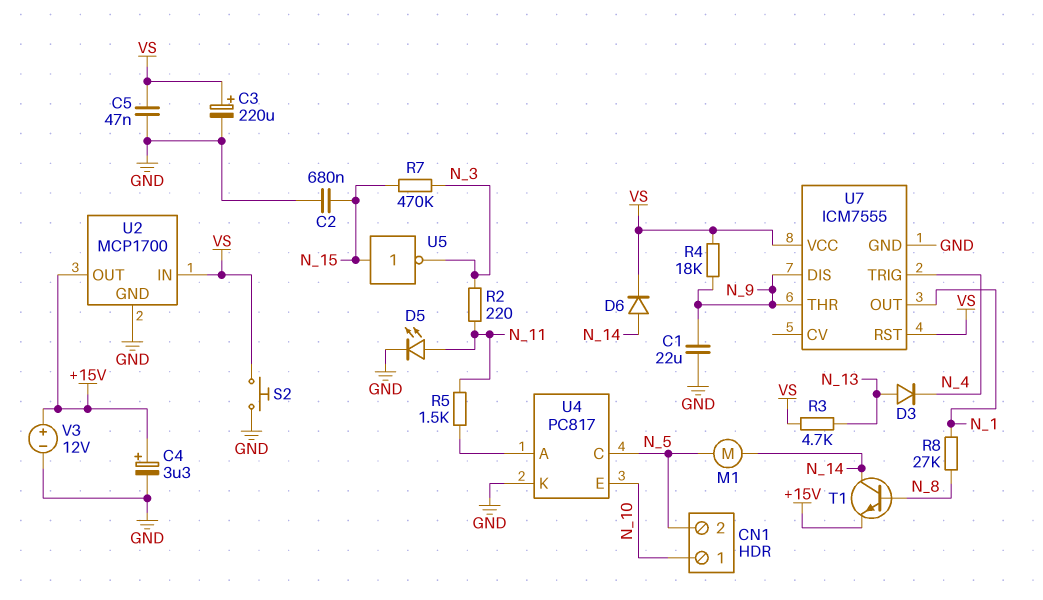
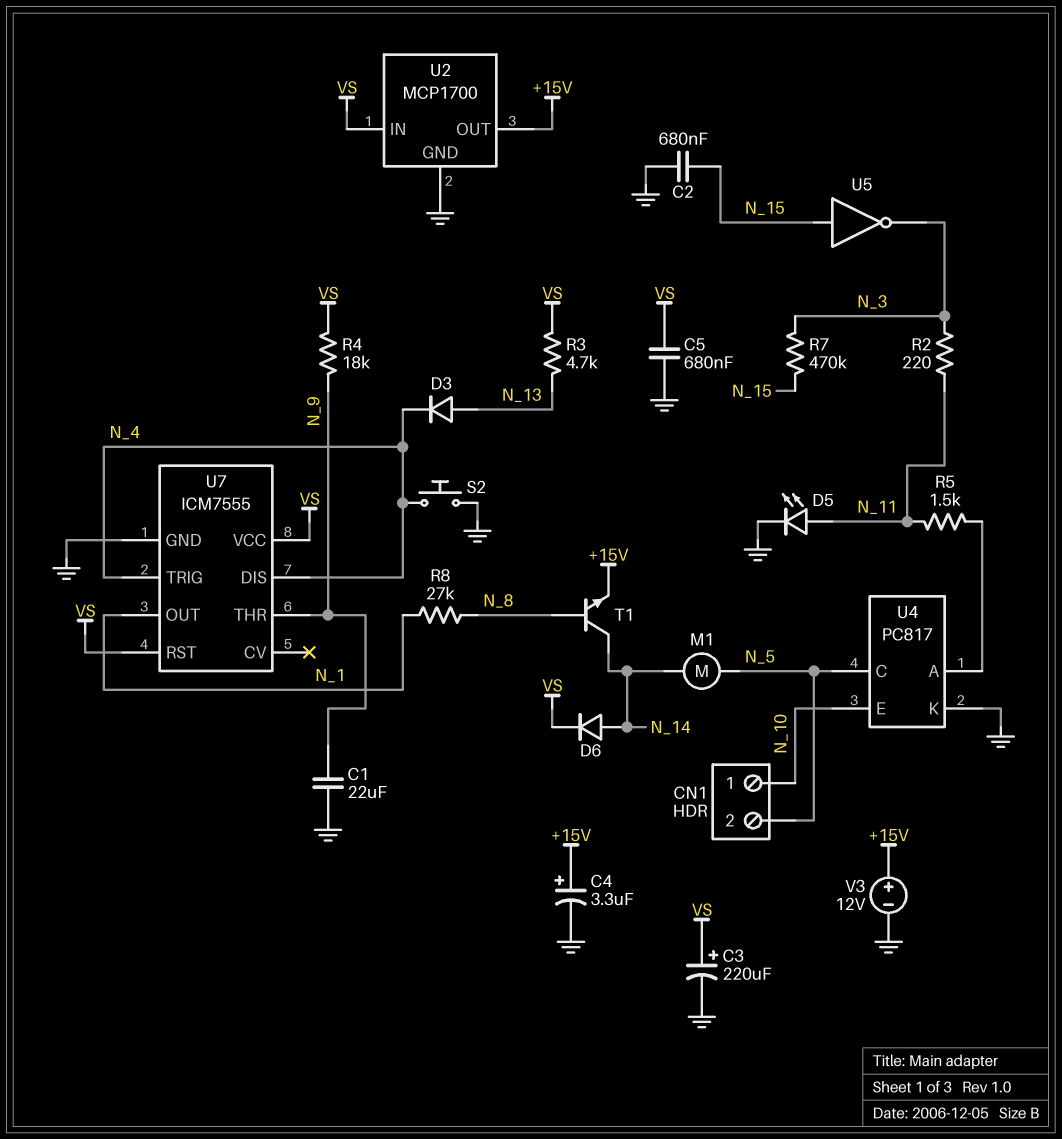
C5: 47nF (GND, VS) -> 680nF (GND, VS)
S2: button (GND, VS) -> button (GND, N_4)
U7 pin DIS: N_9 -> N_4

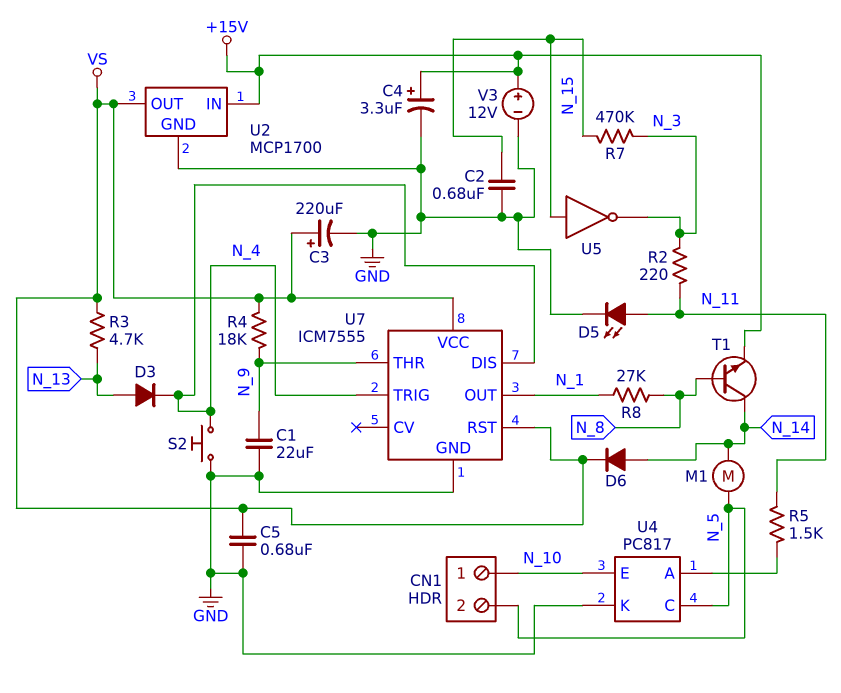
U2 pin IN: VS -> +15V
U2 pin OUT: +15V -> VS

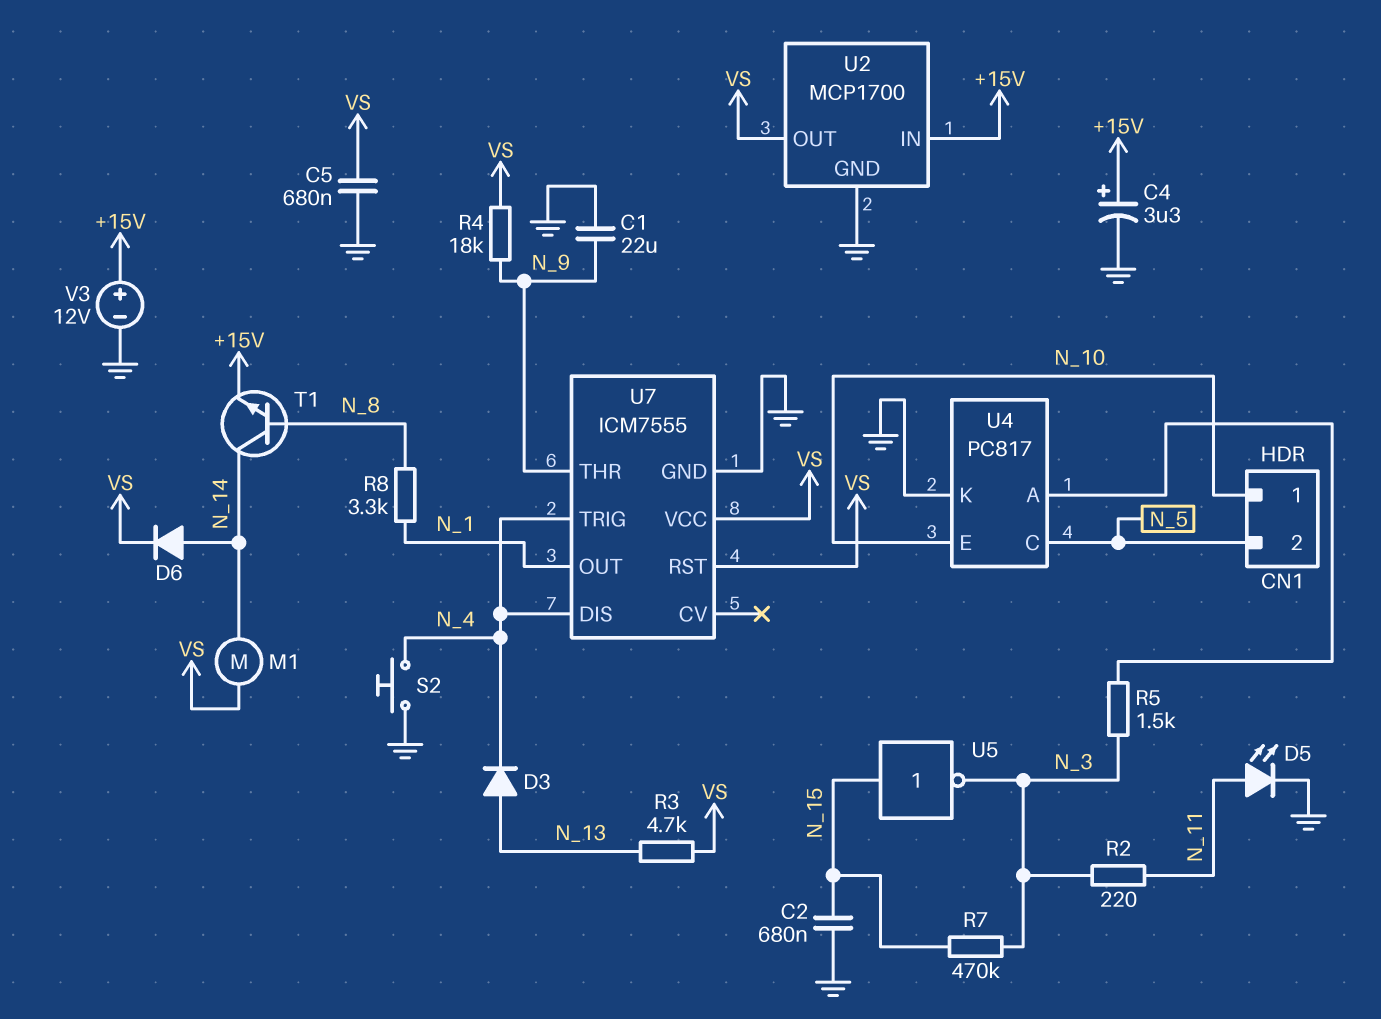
C3: 220uF (plus VS, minus GND) -> none
M1: motor (N_5, N_14) -> motor (N_14, VS)
R5: 1.5k (N_11, U4/A) -> 1.5k (N_3, U4/A)
R8: 27k (N_1, N_8) -> 3.3k (N_1, N_8)

